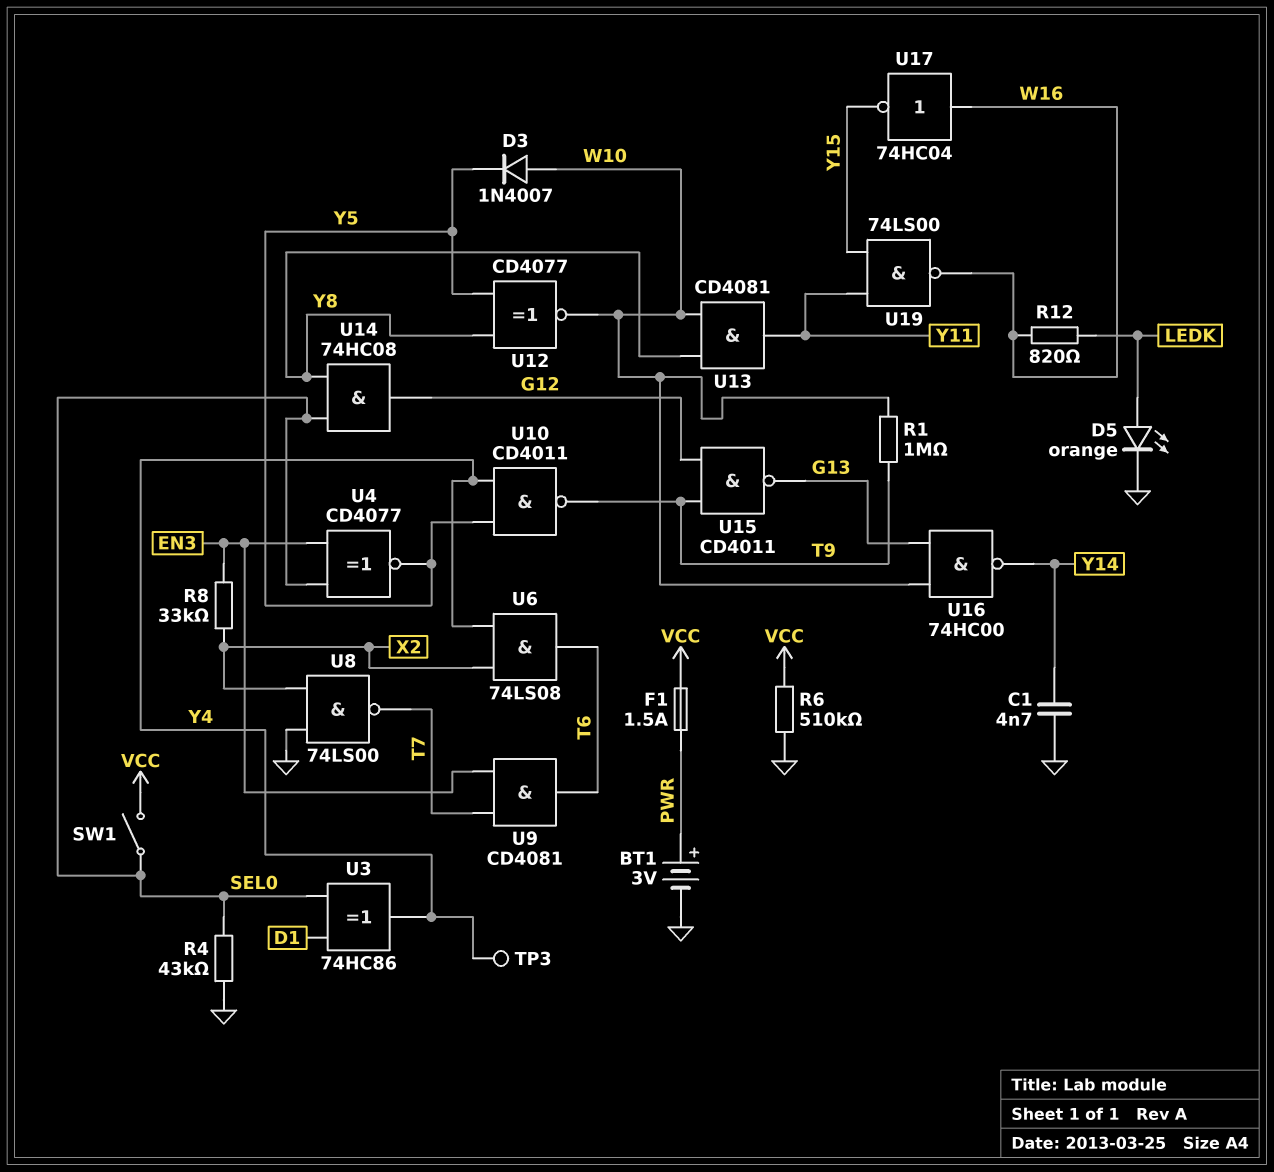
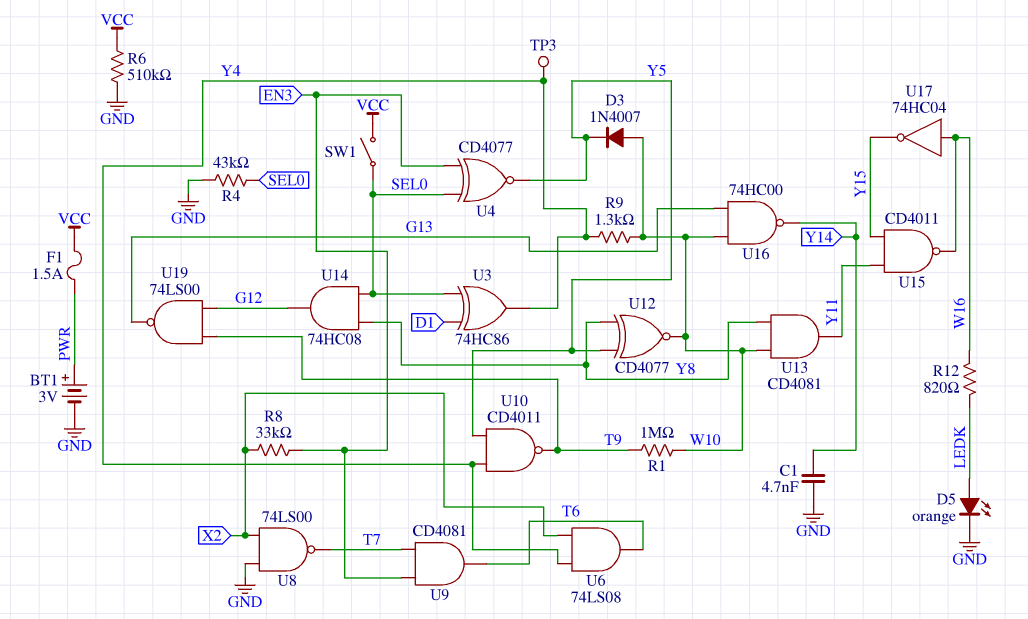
R9: none -> 1.3k (W10, Y4)
U15: NAND CD4011 (in G12, in T9, out G13) -> NAND CD4011 (in Y11, in Y15, out W16)
U19: NAND 74LS00 (in Y11, in Y15, out W16) -> NAND 74LS00 (in G12, in T9, out G13)

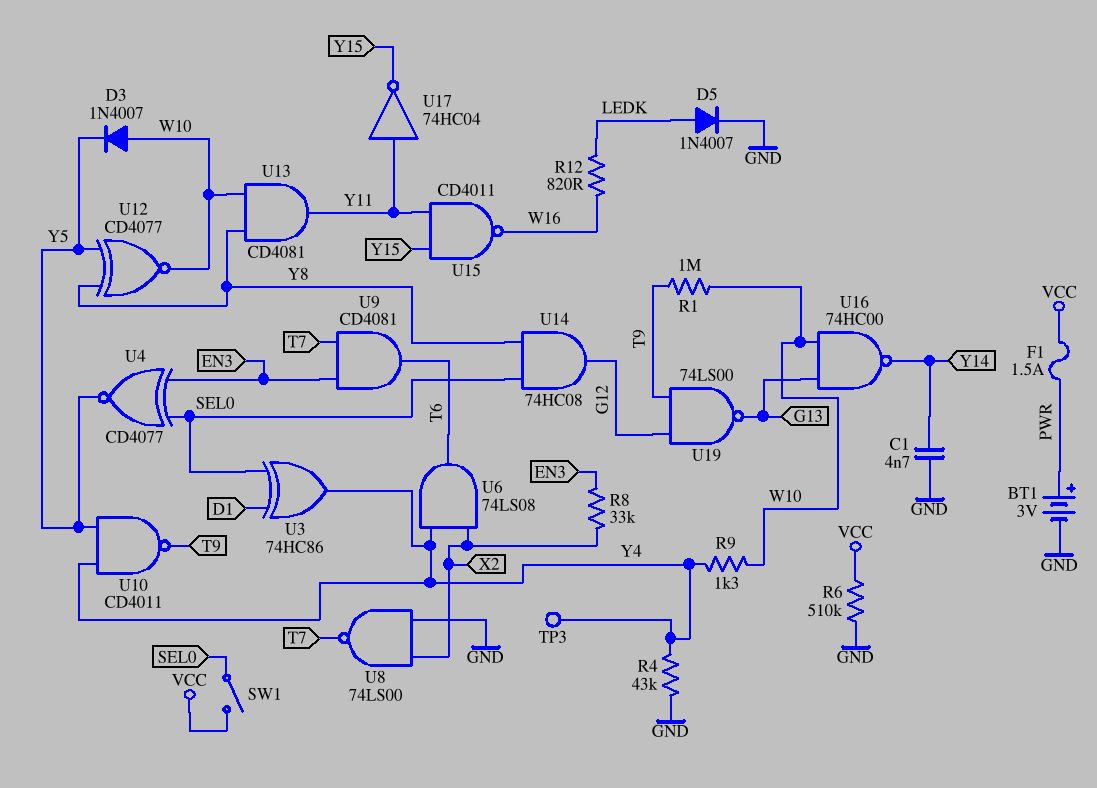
D5: LED orange (A LEDK, K GND) -> diode 1N4007 (A LEDK, K GND)
R4: 43k (GND, SEL0) -> 43k (GND, Y4)
U17: NOT 74HC04 (in W16, out Y15) -> NOT 74HC04 (in Y11, out Y15)

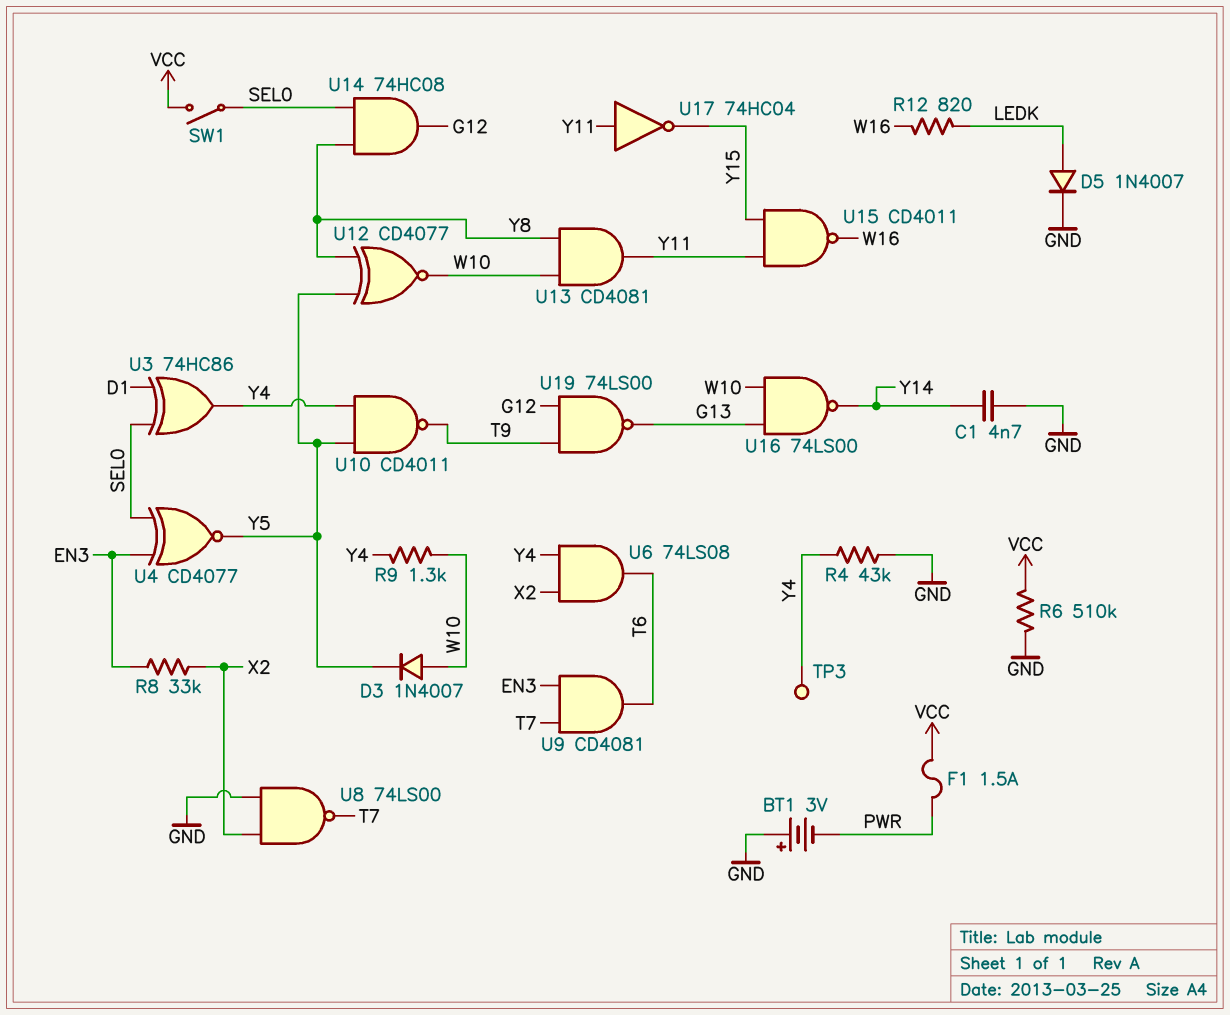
BT1: 3V (plus PWR, minus GND) -> 3V (plus GND, minus PWR)
R1: 1M (T9, W10) -> none
U16: NAND 74HC00 (in G13, in W10, out Y14) -> NAND 74LS00 (in G13, in W10, out Y14)

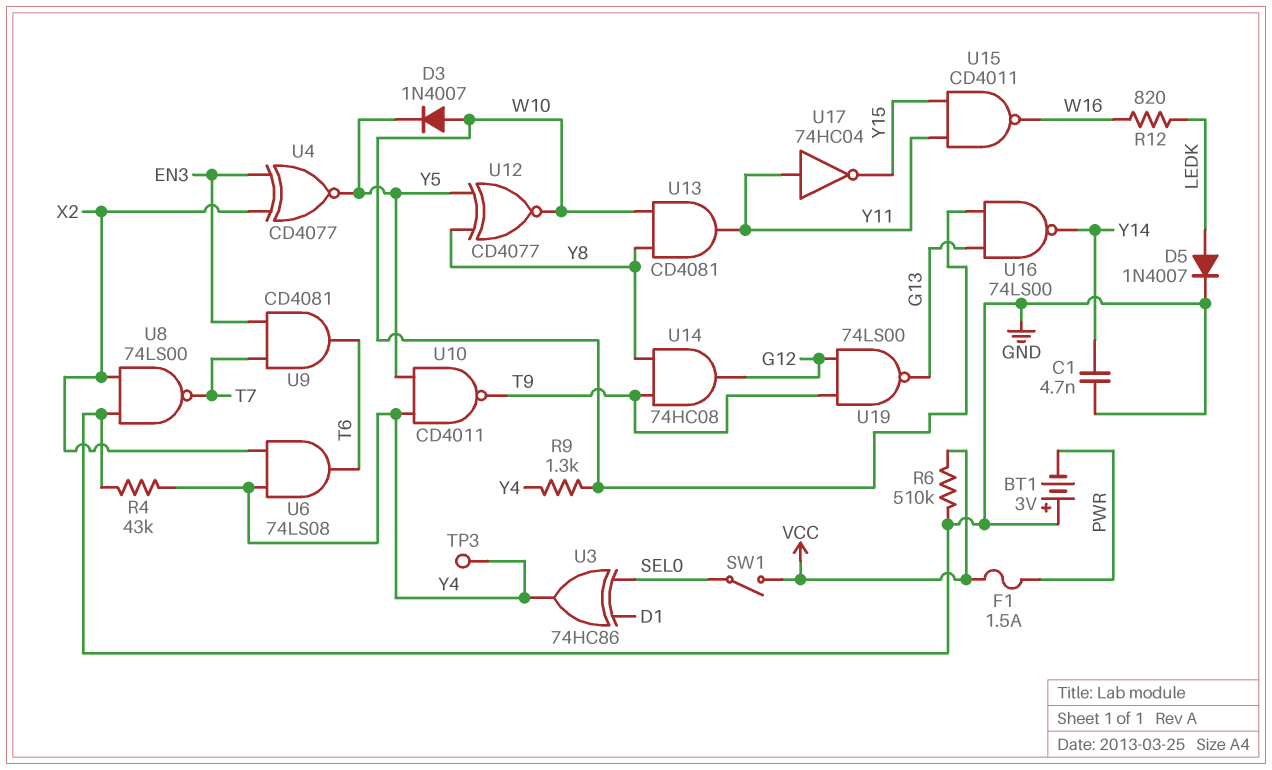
R8: 33k (EN3, X2) -> none
U4: XNOR CD4077 (in EN3, in SEL0, out Y5) -> XNOR CD4077 (in EN3, in X2, out Y5)
U14: AND 74HC08 (in SEL0, in Y8, out G12) -> AND 74HC08 (in T9, in Y8, out G12)

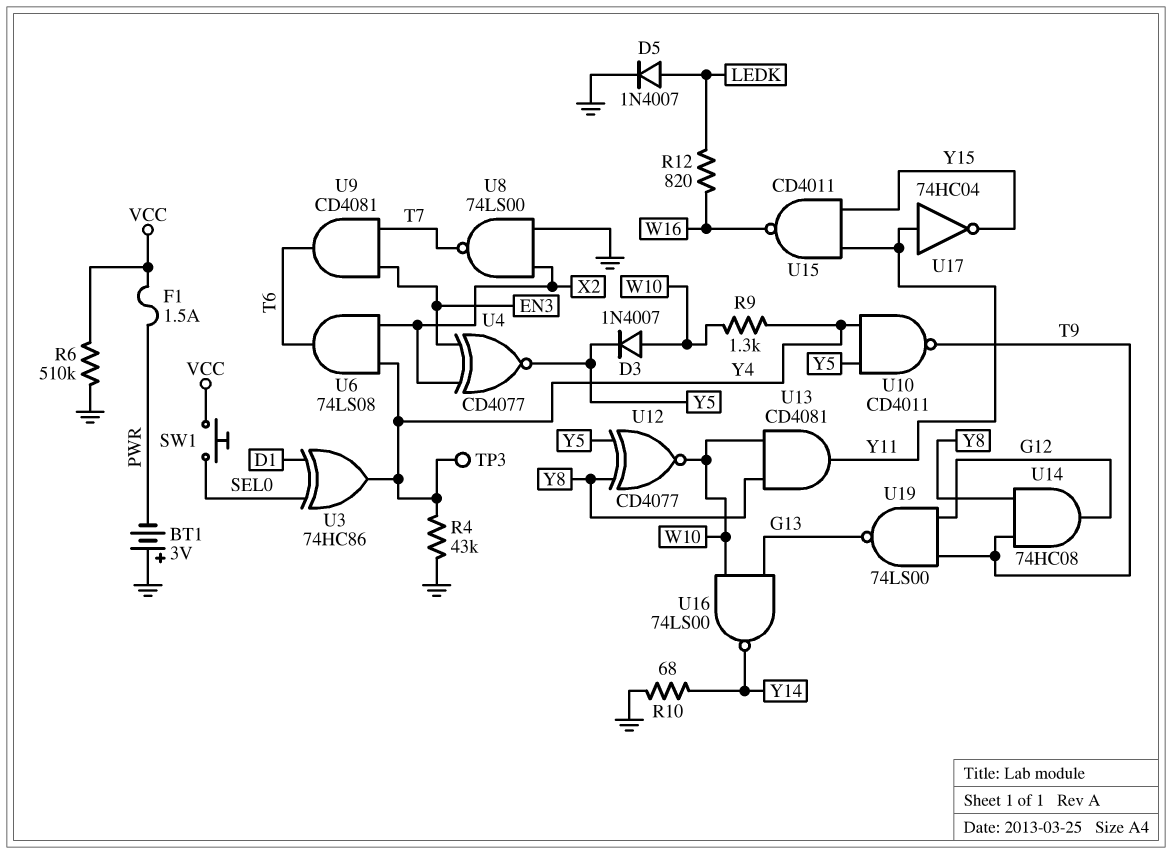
C1: 4.7nF (GND, Y14) -> none
R10: none -> 68 (GND, Y14)
SW1: switch (SEL0, VCC) -> button (SEL0, VCC)

